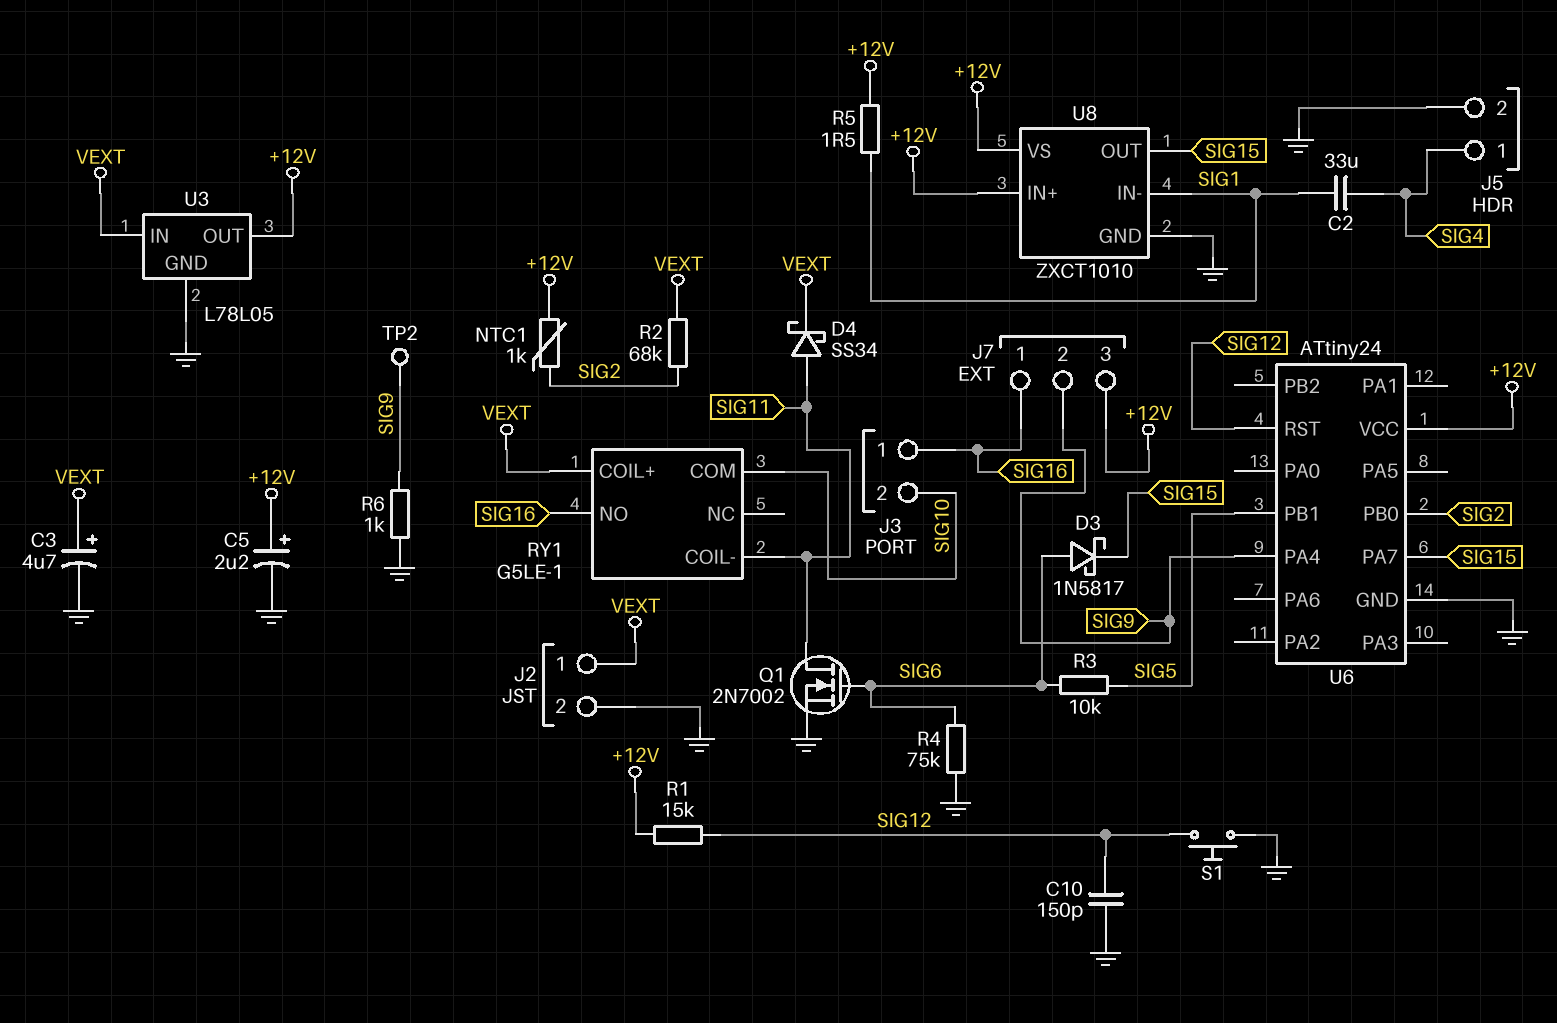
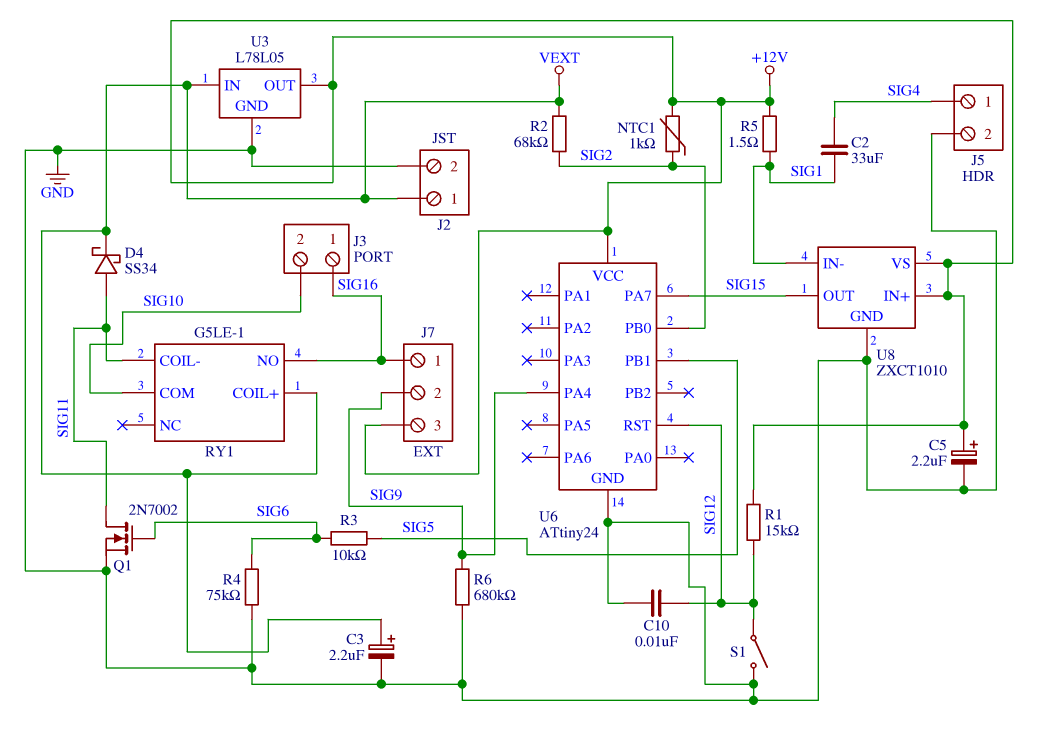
C3: 4.7uF (plus VEXT, minus GND) -> 2.2uF (plus VEXT, minus GND)
C10: 150pF (GND, SIG12) -> 10nF (GND, SIG12)
D3: schottky 1N5817 (A SIG6, K SIG15) -> none
R6: 1k (GND, SIG9) -> 680k (GND, SIG9)
S1: button (GND, SIG12) -> switch (GND, SIG12)
TP2: test point (SIG9) -> none

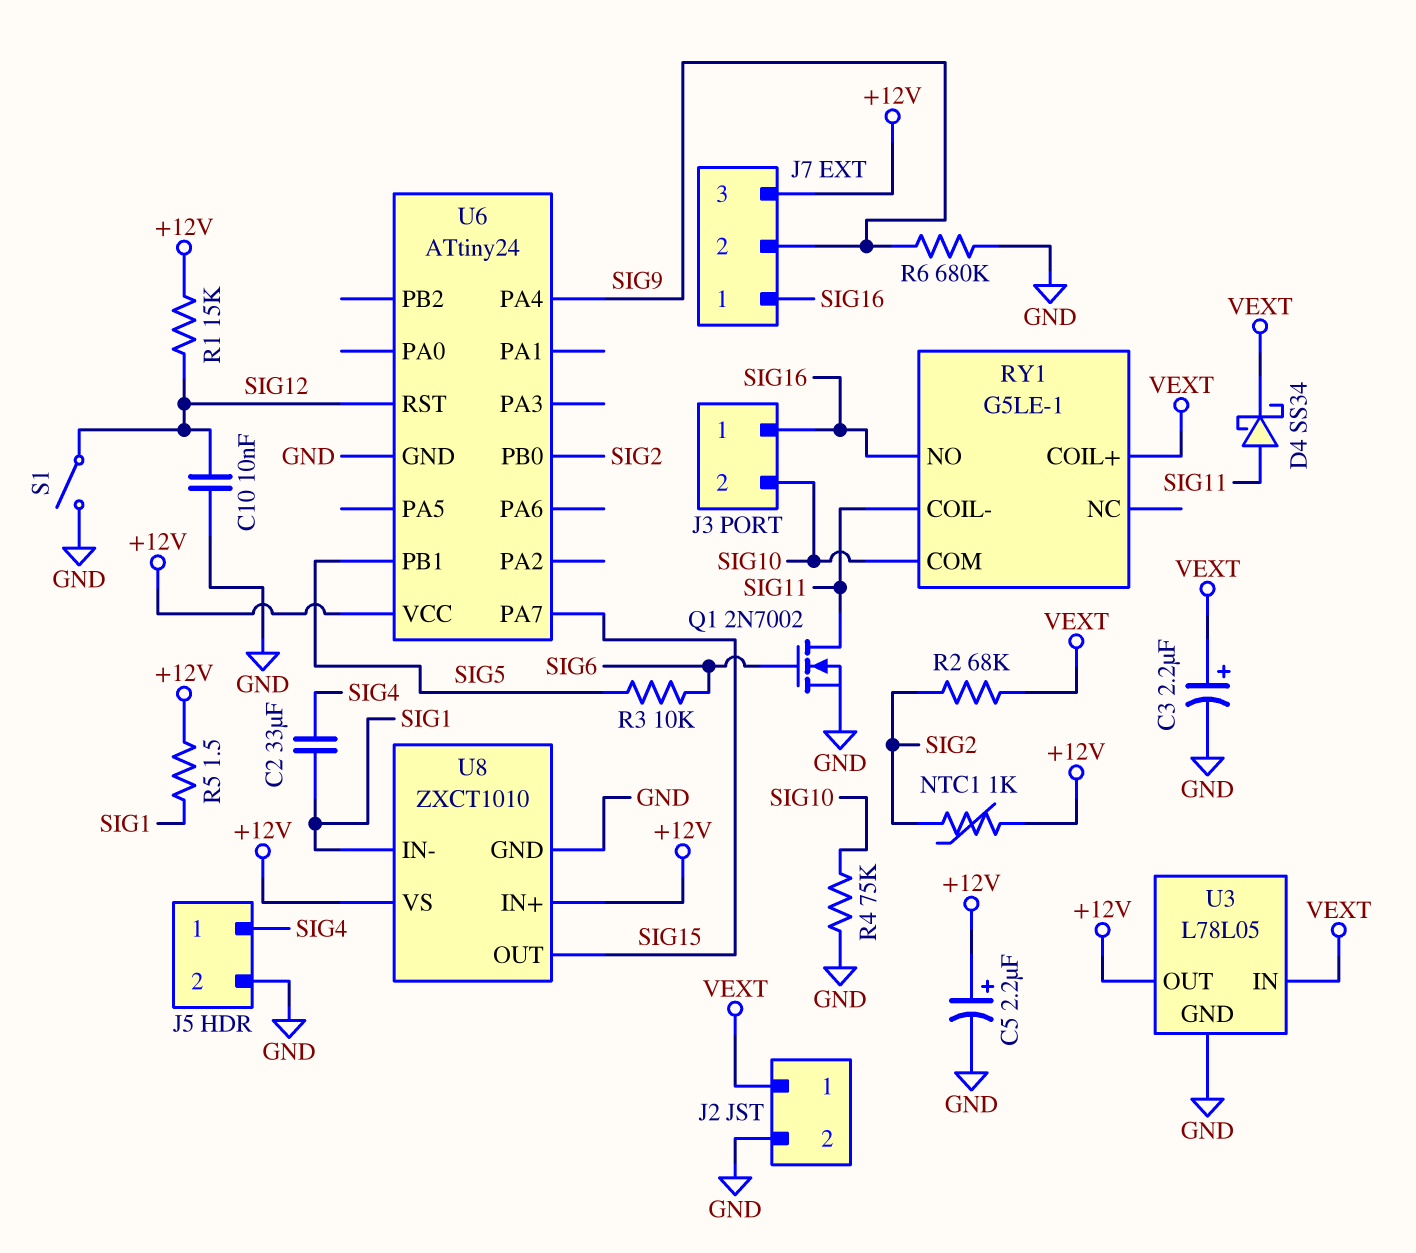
R4: 75k (GND, SIG6) -> 75k (GND, SIG10)

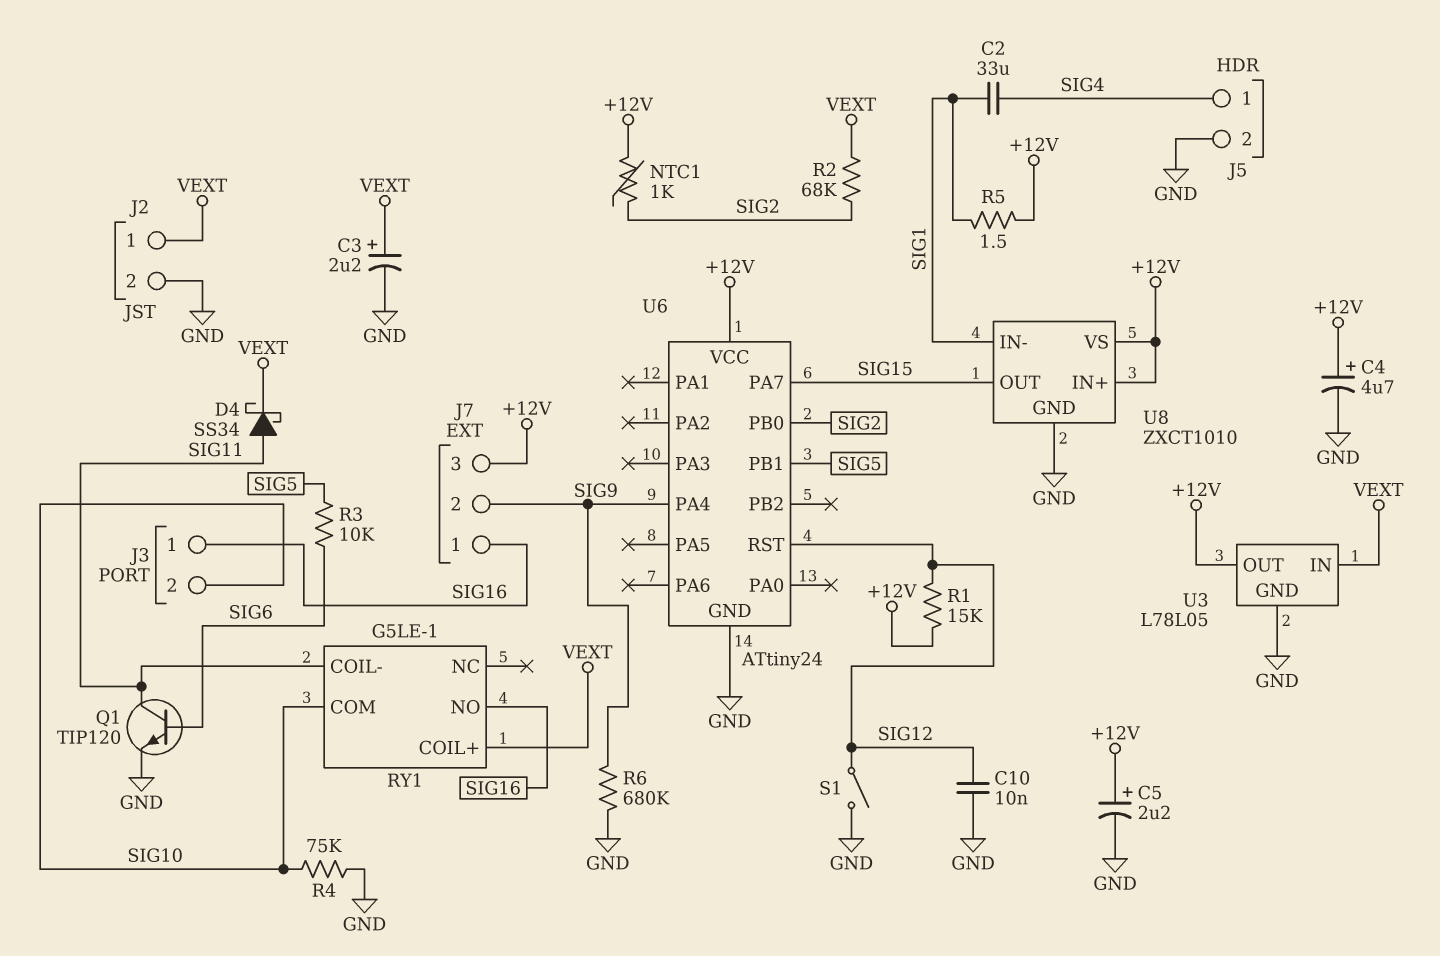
C4: none -> 4.7uF (plus +12V, minus GND)
Q1: NMOS 2N7002 (G SIG6, D SIG11, S GND) -> NPN TIP120 (B SIG6, C SIG11, E GND)

